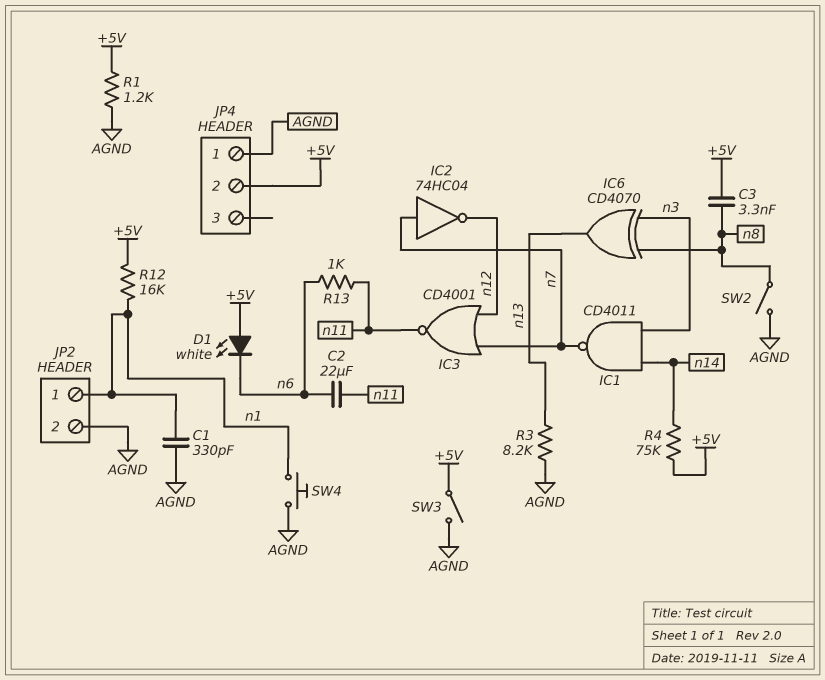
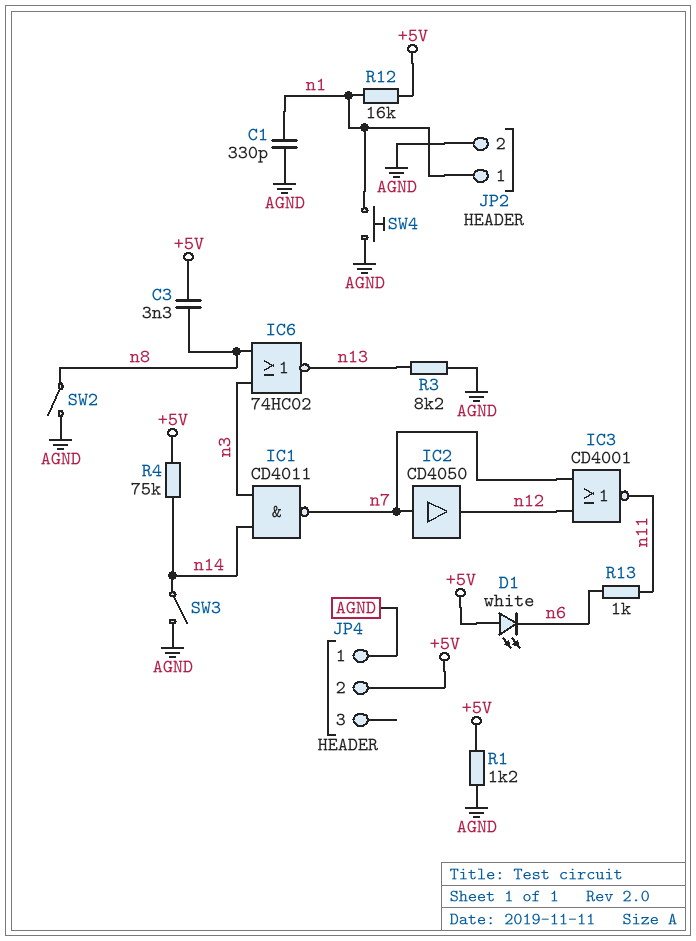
C2: 22uF (n6, n11) -> none
IC2: NOT 74HC04 (in n7, out n12) -> buffer CD4050 (in n7, out n12)
IC6: XOR CD4070 (in n3, in n8, out n13) -> NOR 74HC02 (in n3, in n8, out n13)
SW3: switch (+5V, AGND) -> switch (AGND, n14)

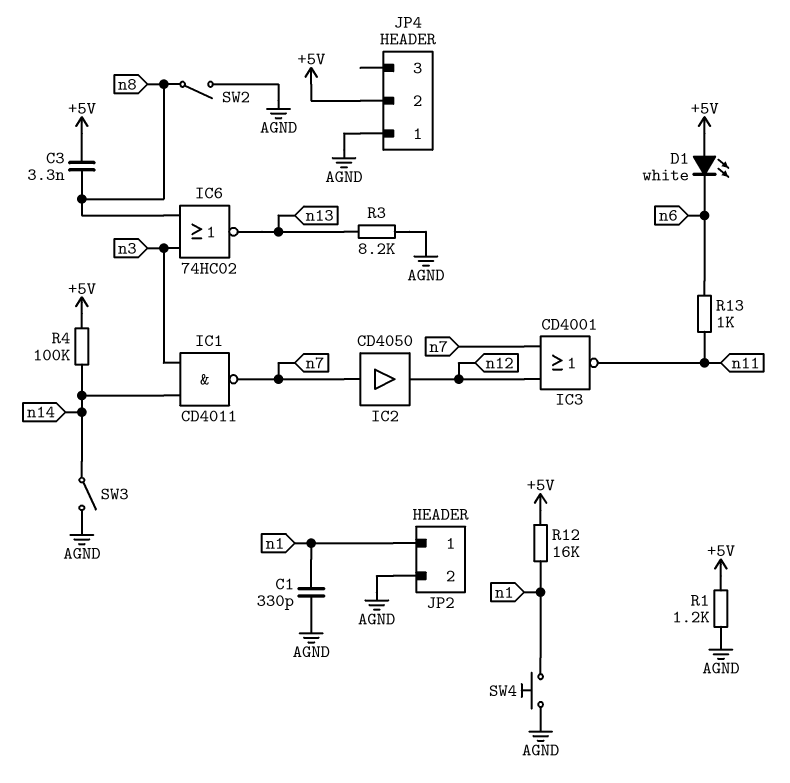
R4: 75k (+5V, n14) -> 100k (+5V, n14)

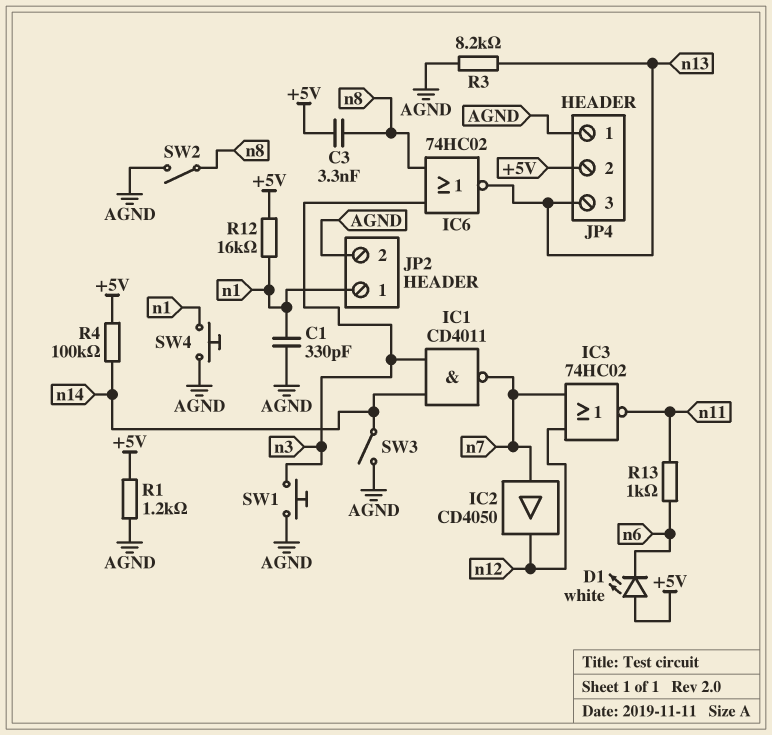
IC3: NOR CD4001 (in n7, in n12, out n11) -> NOR 74HC02 (in n7, in n12, out n11)
JP4 pin 3: none -> n13
SW1: none -> button (AGND, n3)

